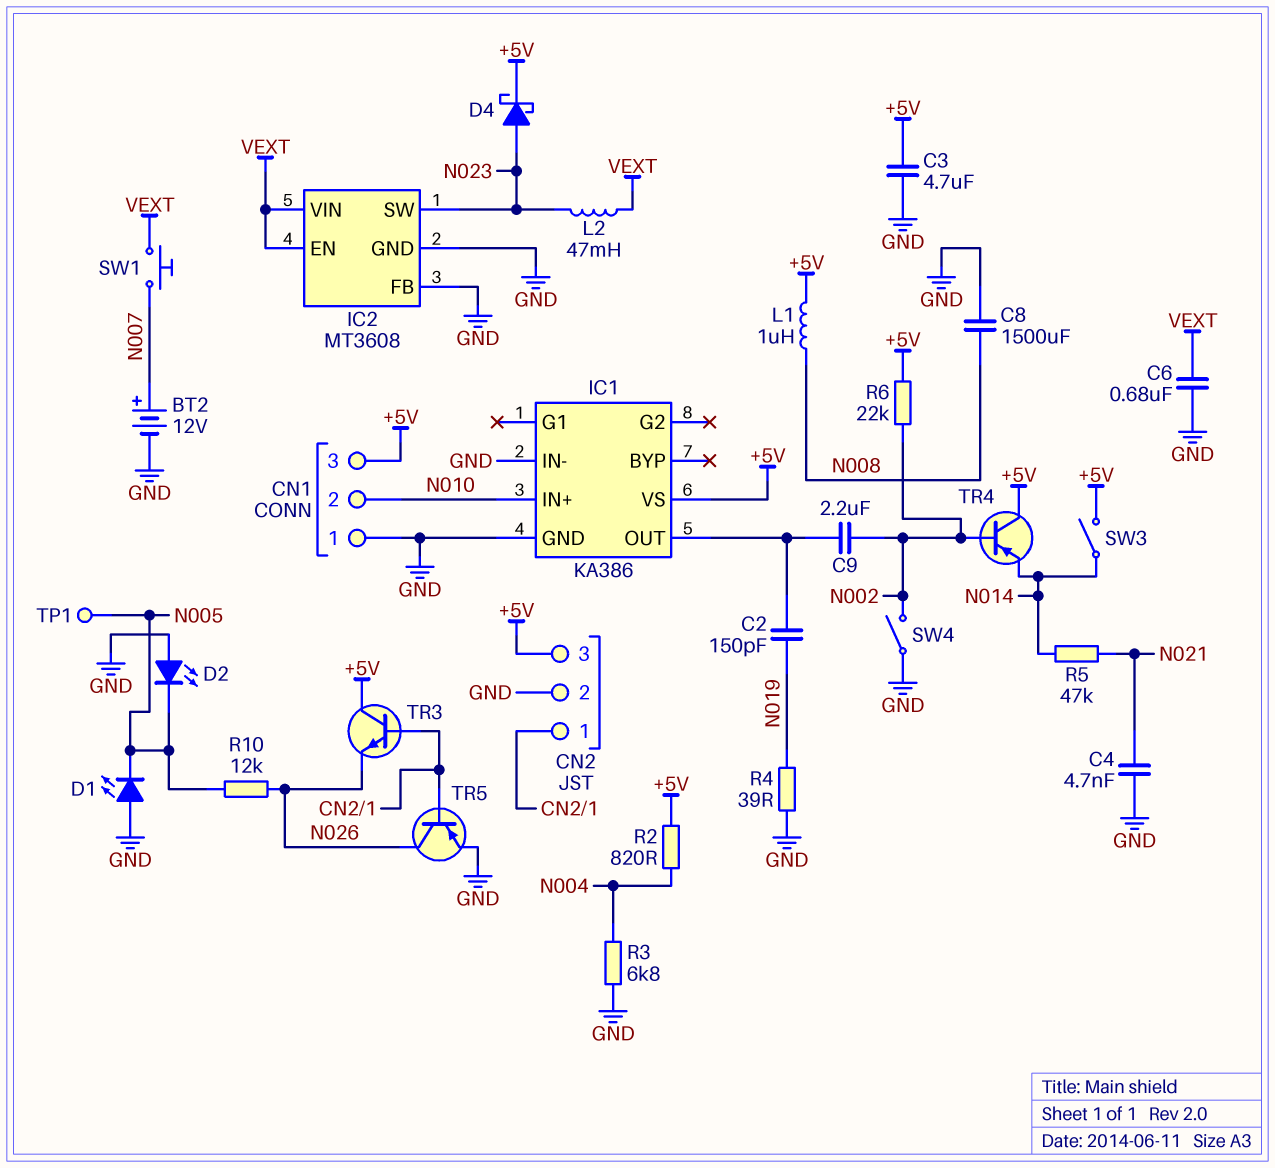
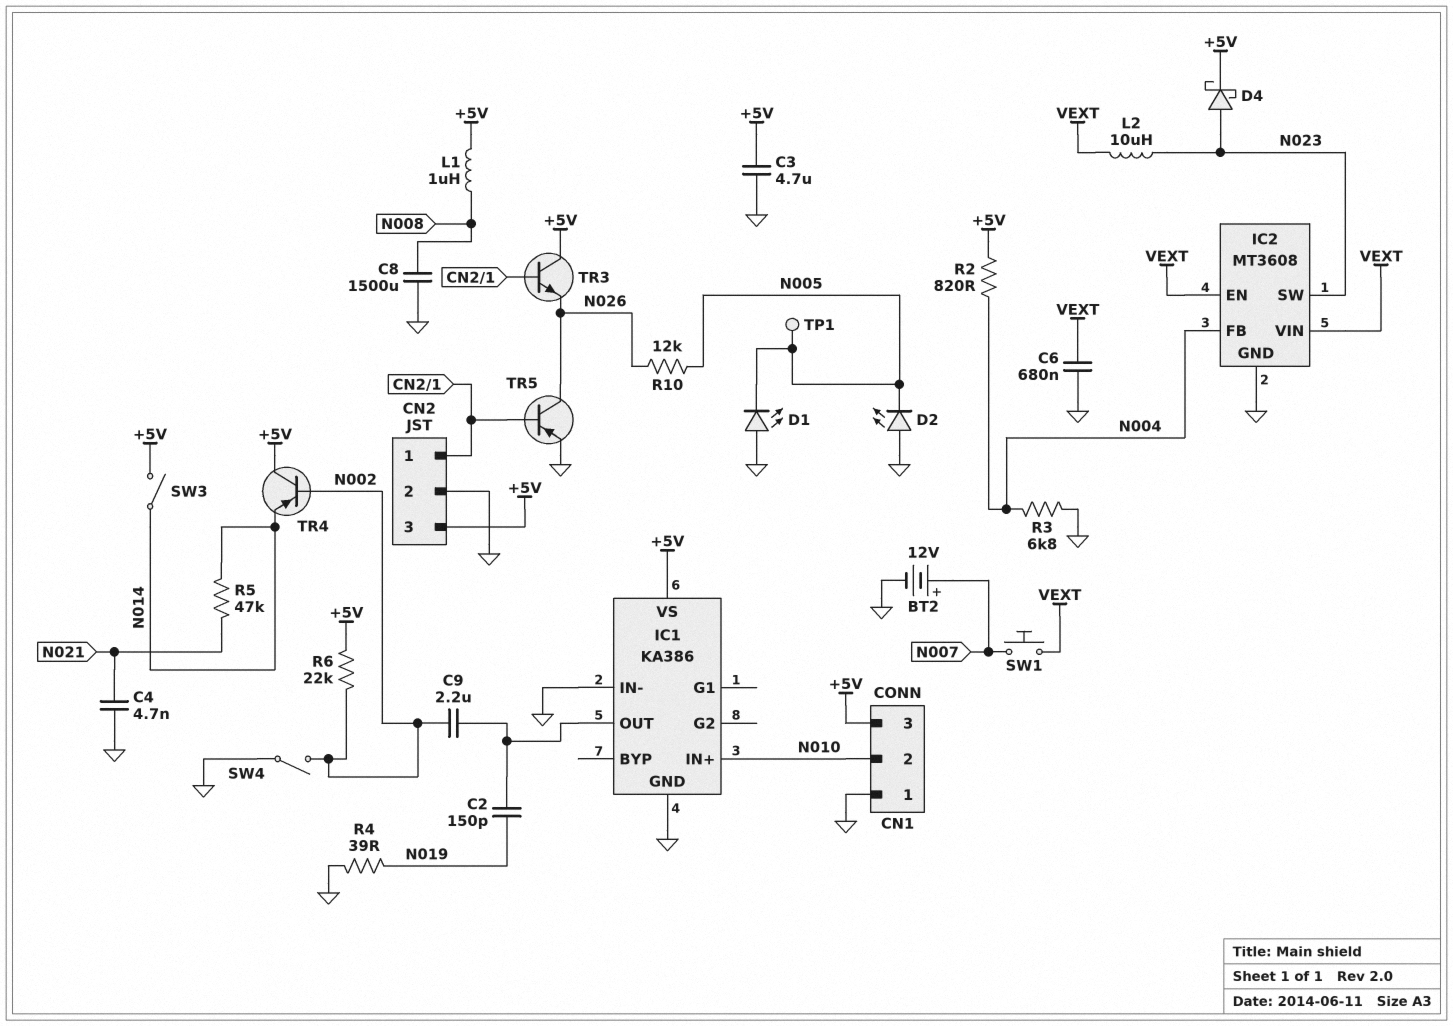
IC2 pin FB: GND -> N004
L2: 47mH (N023, VEXT) -> 10uH (N023, VEXT)

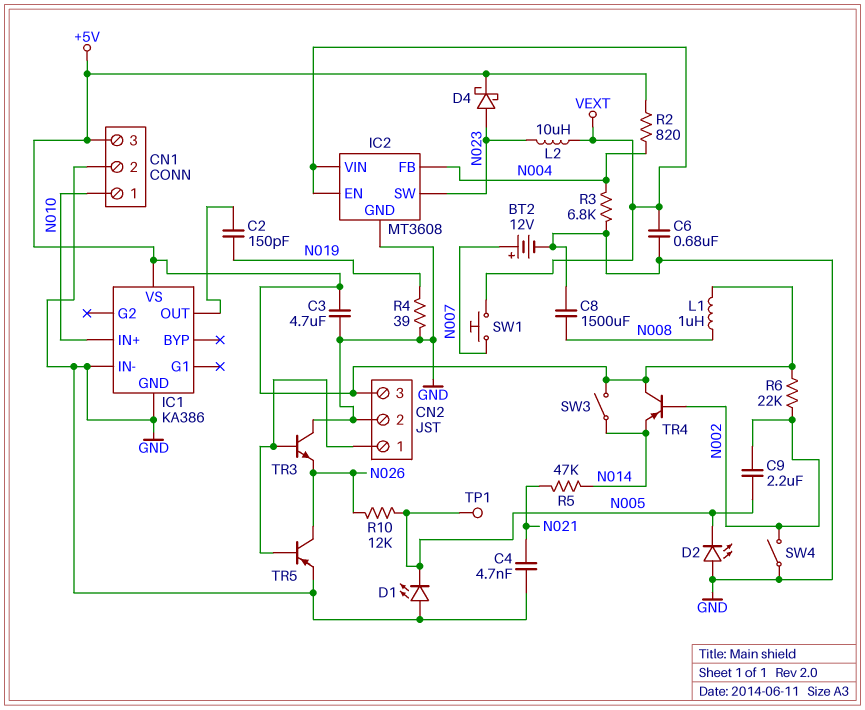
C9: 2.2uF (IC1/OUT, N002) -> 2.2uF (N002, N005)
CN1 pin 1: GND -> N010
CN1 pin 2: N010 -> GND
TR3: NPN (B CN2/1, C +5V, E N026) -> NPN (B CN2/1, C GND, E N026)

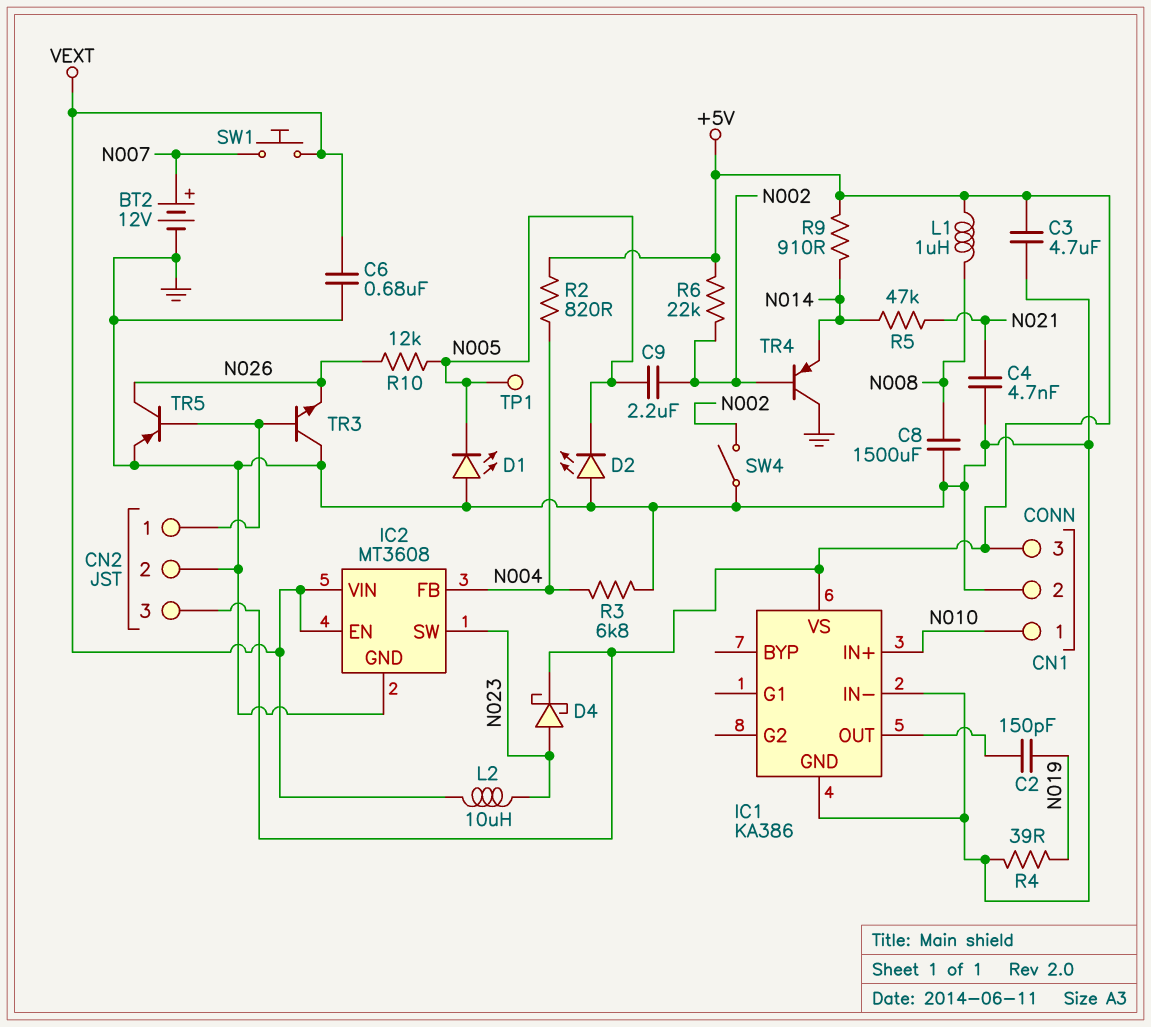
R9: none -> 910 (+5V, N014)
SW3: switch (+5V, N014) -> none
TR4: PNP (B N002, C +5V, E N014) -> PNP (B N002, C GND, E N014)

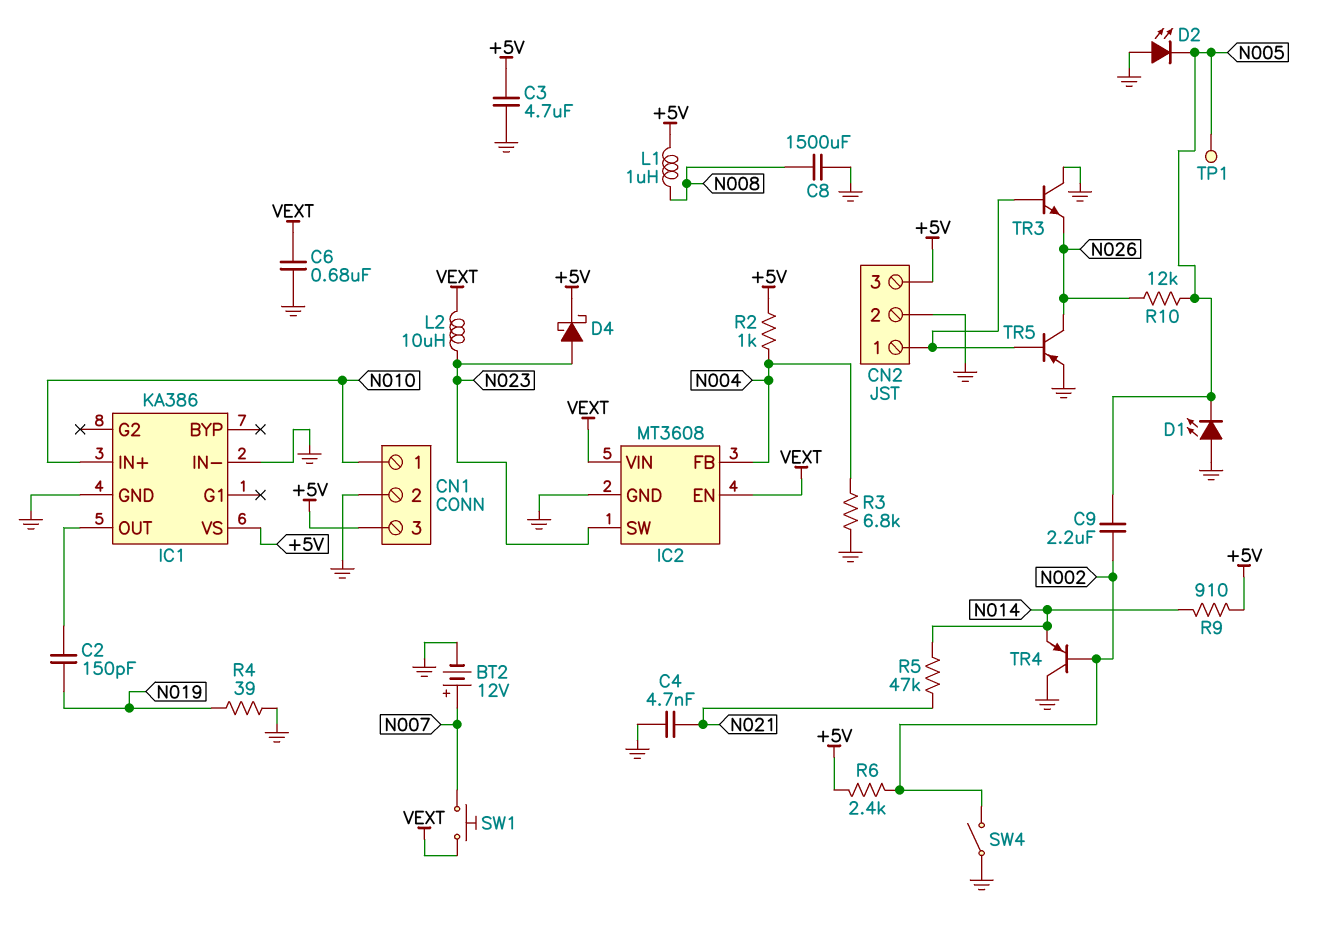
R2: 820 (+5V, N004) -> 1k (+5V, N004)
R6: 22k (+5V, N002) -> 2.4k (+5V, N002)

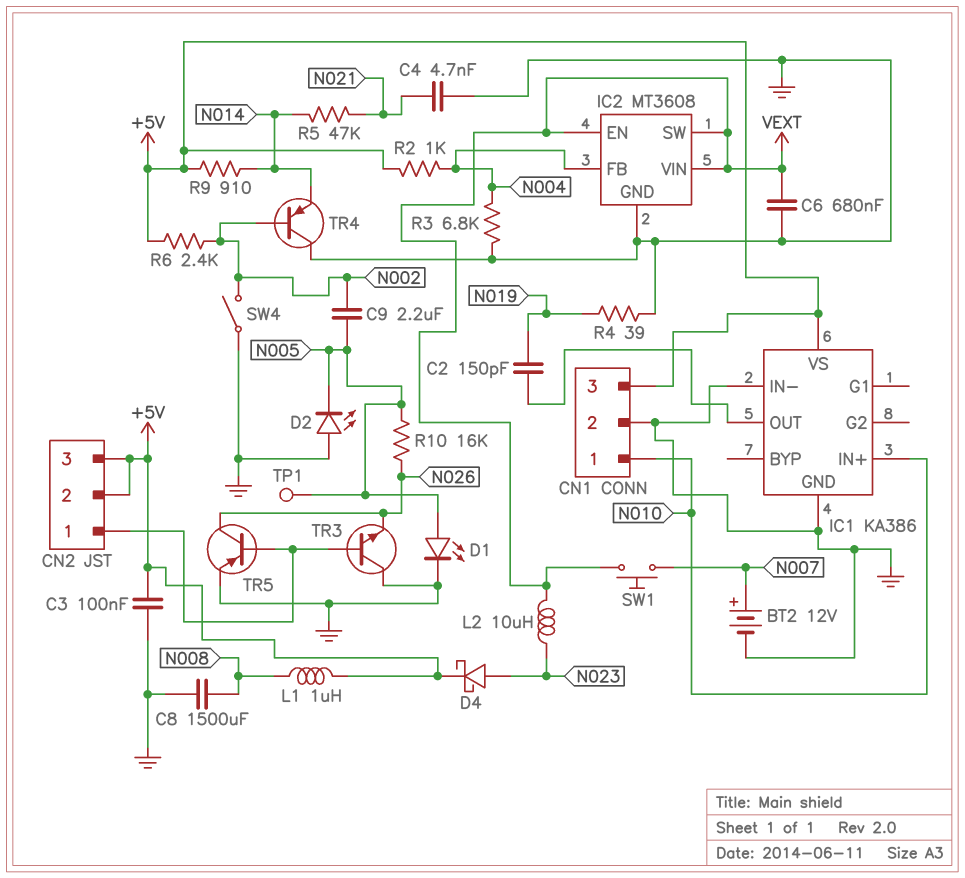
C3: 4.7uF (+5V, GND) -> 100nF (+5V, GND)
CN2 pin 2: GND -> +5V
D1: LED (A GND, K N005) -> LED (A N005, K GND)
IC2 pin SW: N023 -> VEXT
R10: 12k (N005, N026) -> 16k (N005, N026)

